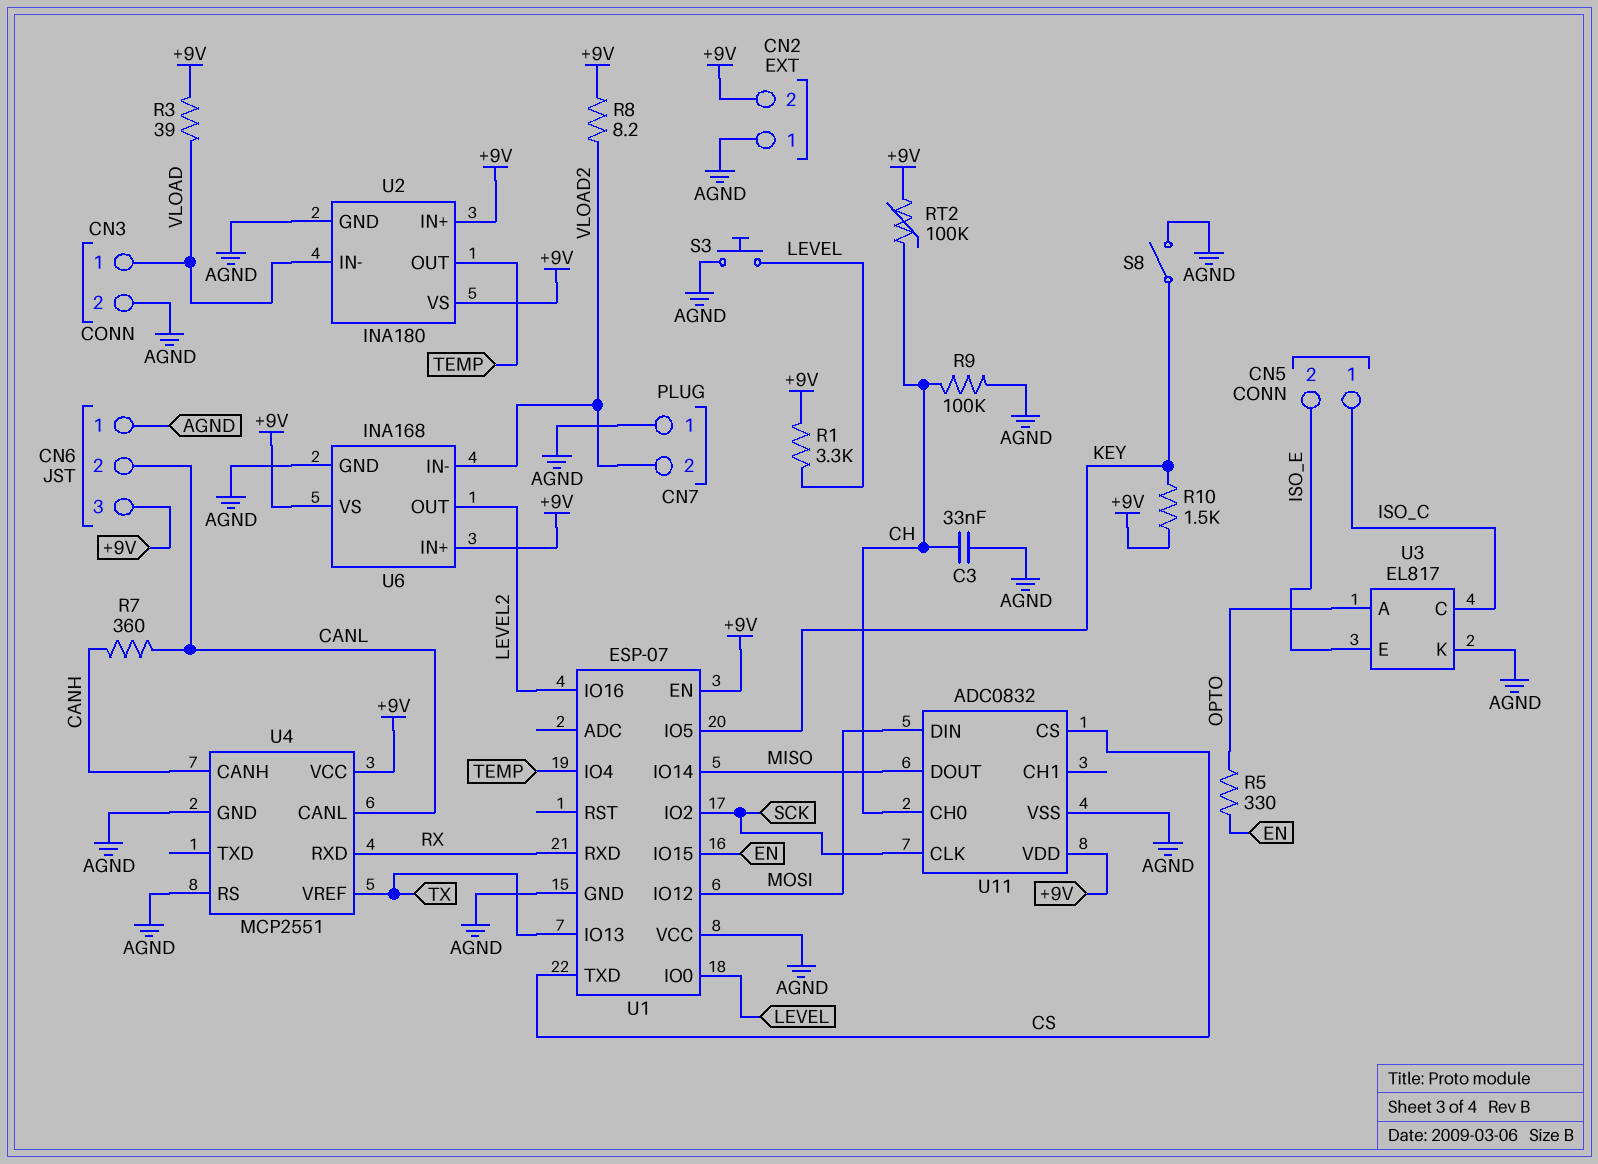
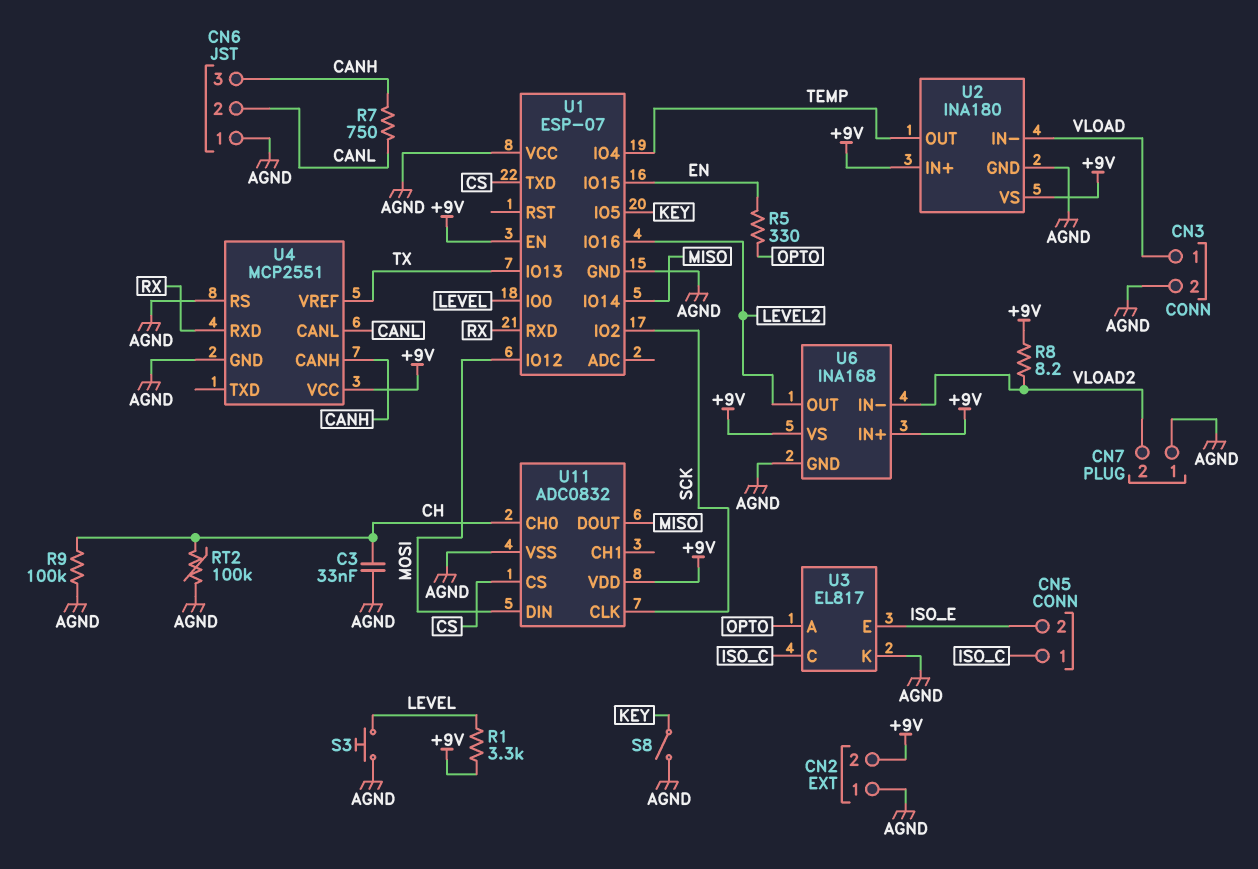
CN6 pin 3: +9V -> CANH
R3: 39 (+9V, VLOAD) -> none
R7: 360 (CANH, CANL) -> 750 (CANH, CANL)
R10: 1.5k (+9V, KEY) -> none
RT2: 100k (+9V, CH) -> 100k (AGND, CH)

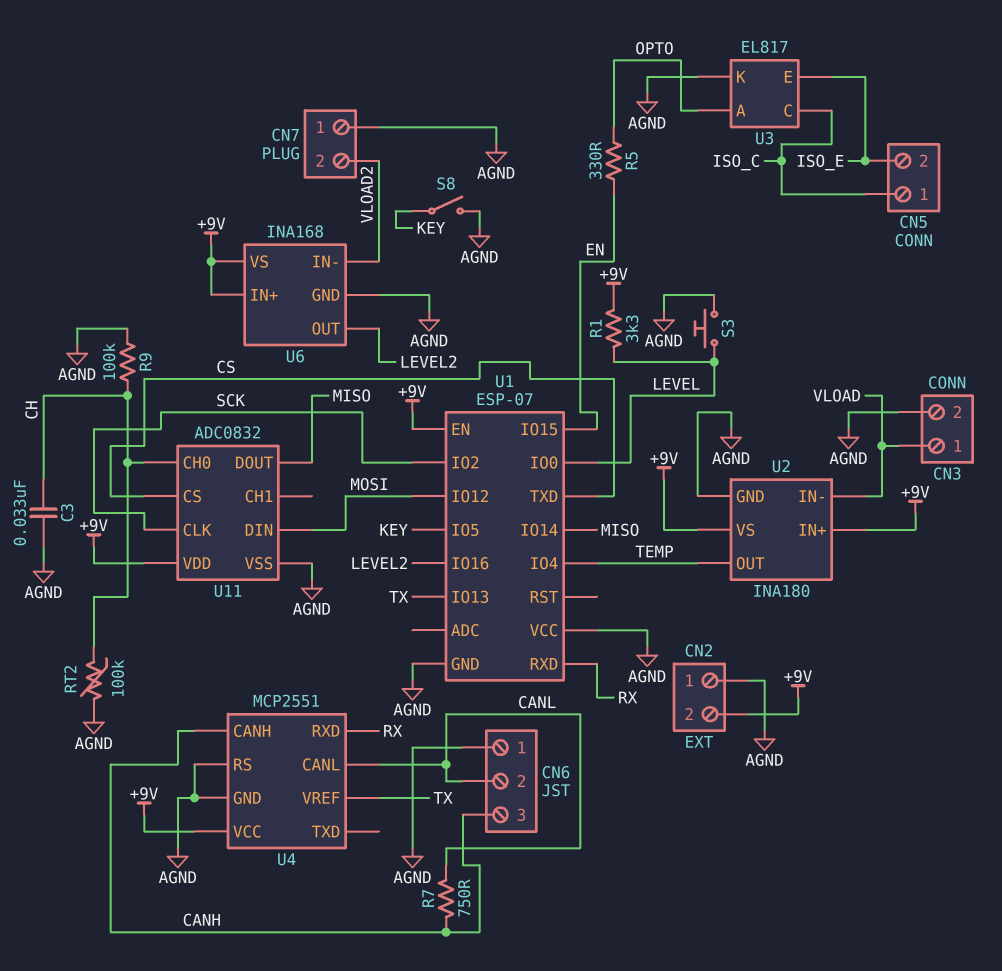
R8: 8.2 (+9V, VLOAD2) -> none

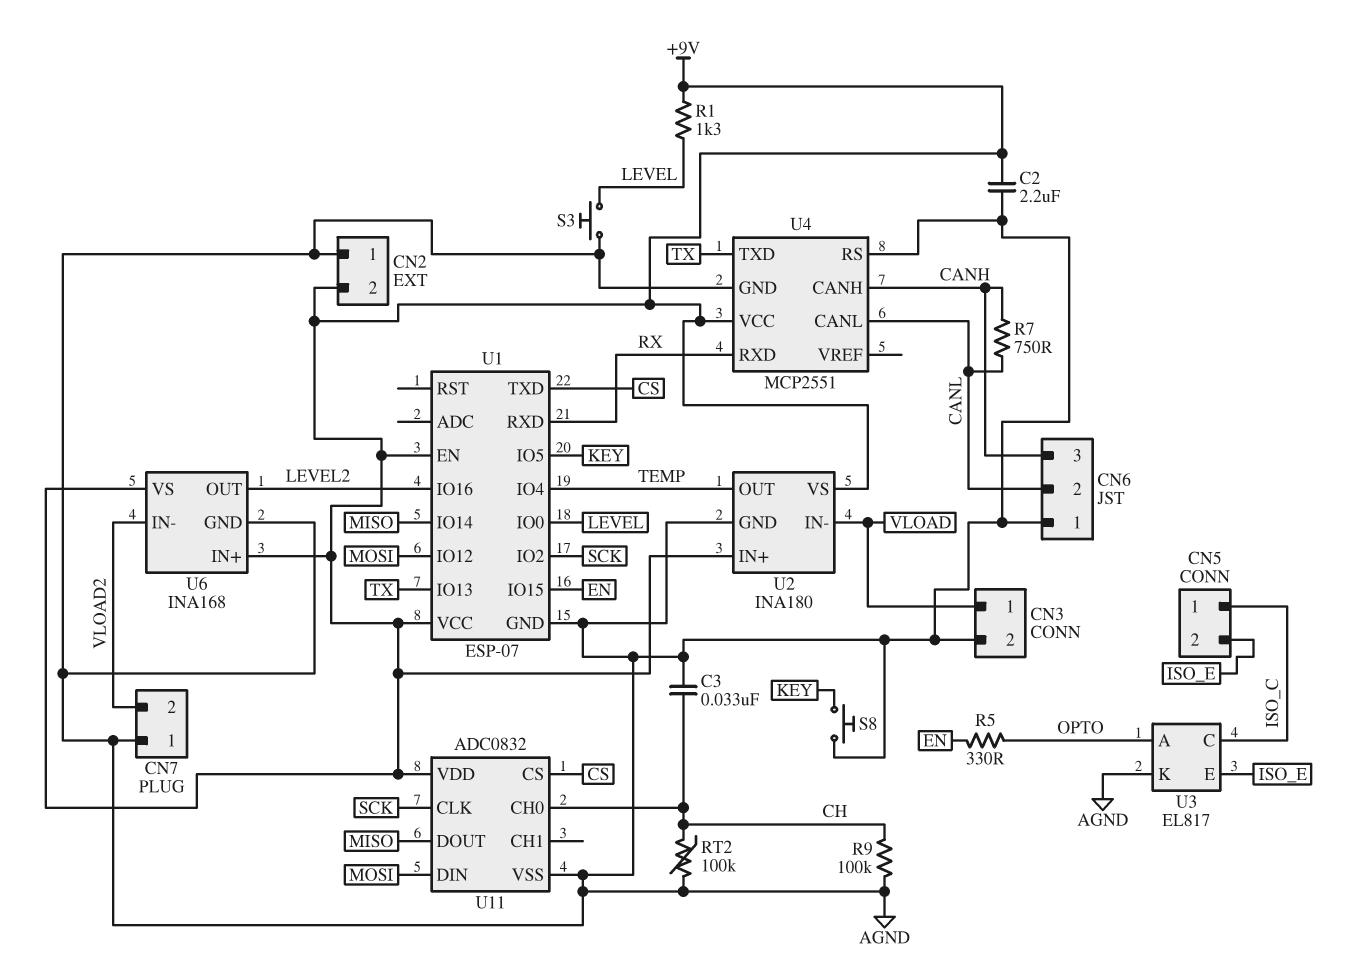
C2: none -> 2.2uF (+9V, AGND)
R1: 3.3k (+9V, LEVEL) -> 1.3k (+9V, LEVEL)
S8: switch (AGND, KEY) -> button (AGND, KEY)
U1 pin VCC: AGND -> +9V
U4 pin TXD: none -> TX
U4 pin VREF: TX -> none

